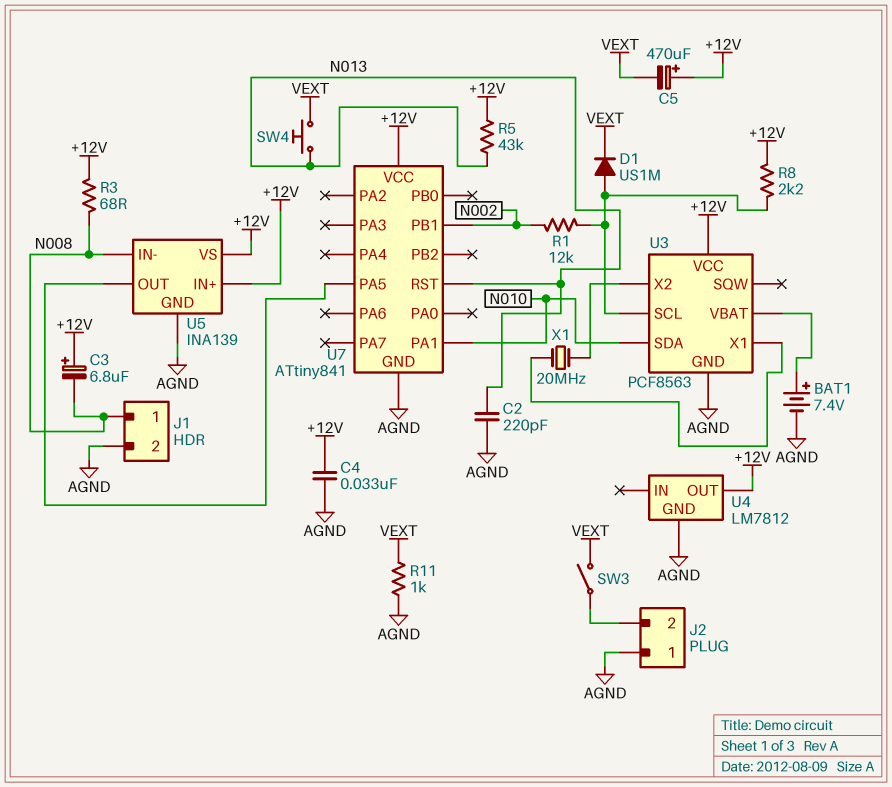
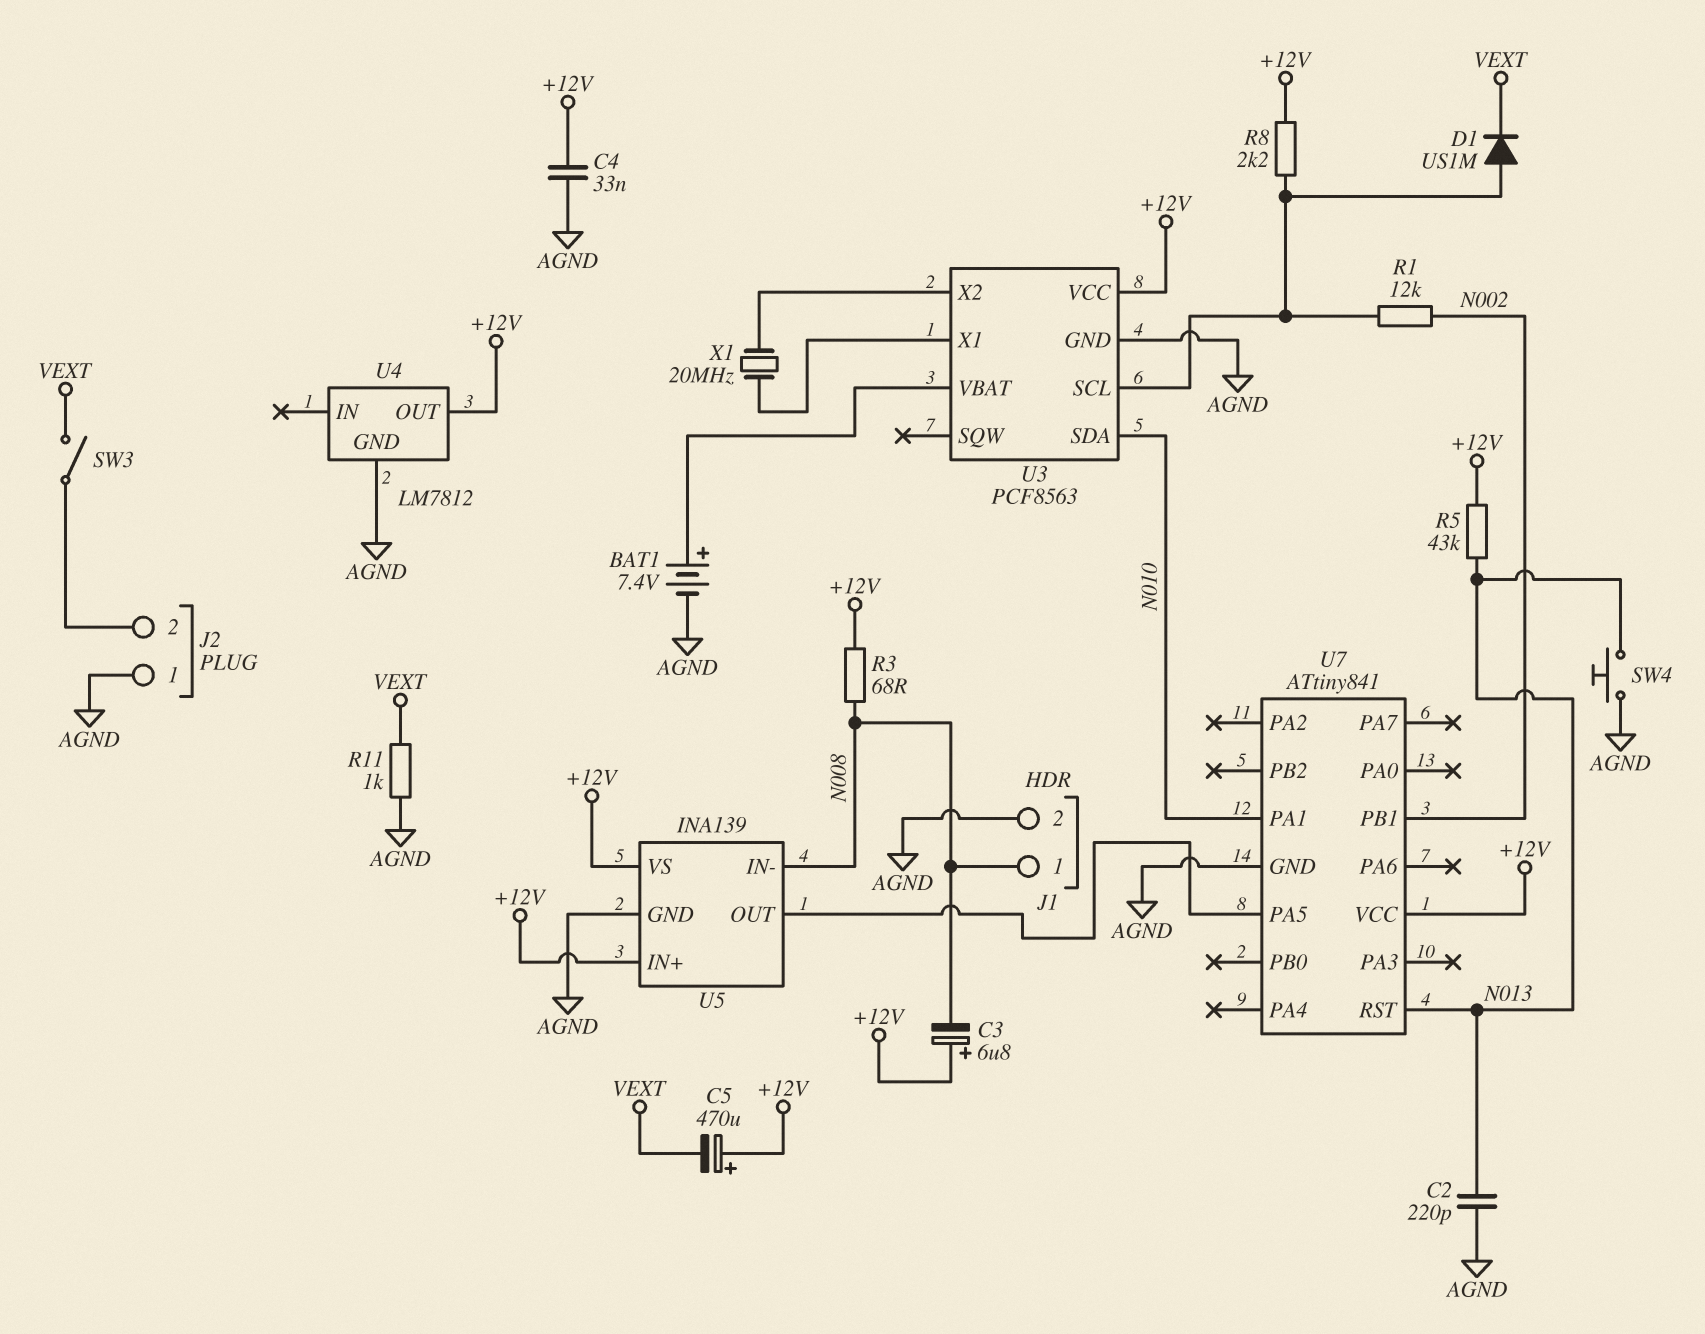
SW4: button (N013, VEXT) -> button (AGND, N013)

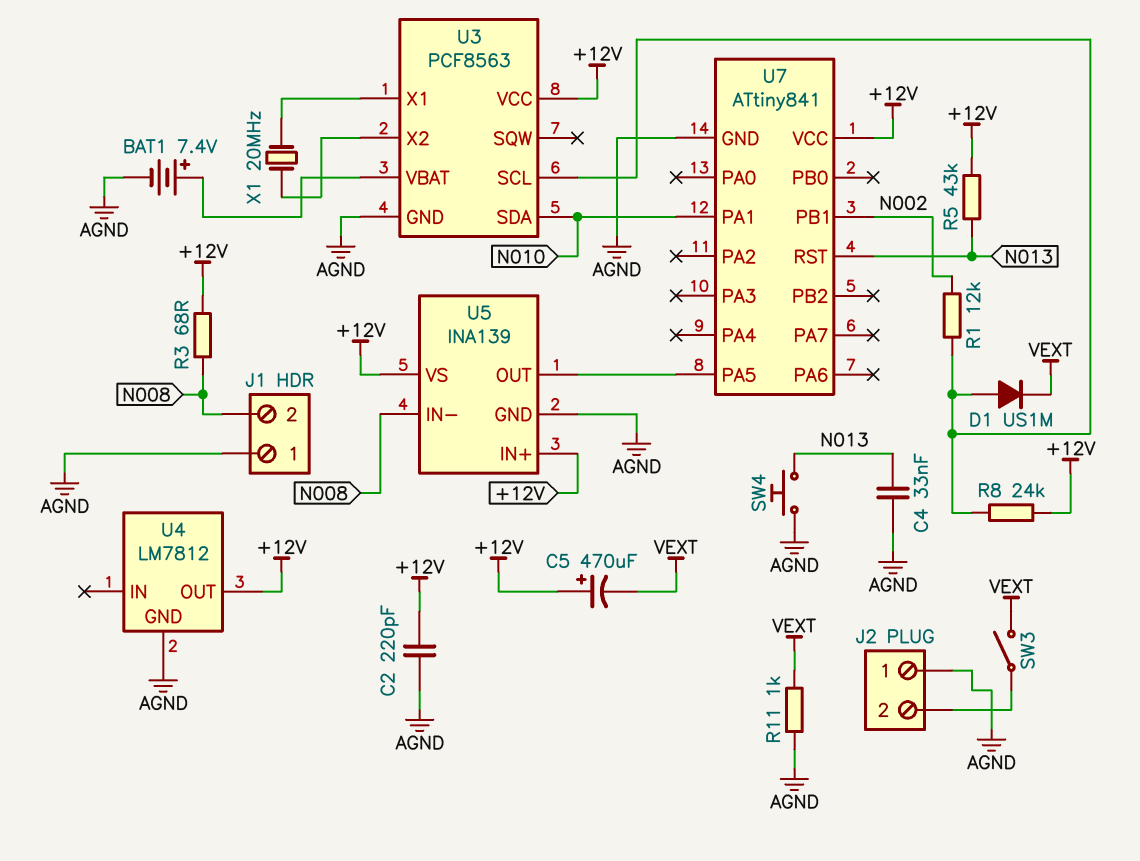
C2: 220pF (AGND, N013) -> 220pF (+12V, AGND)
C3: 6.8uF (plus +12V, minus N008) -> none
C4: 33nF (+12V, AGND) -> 33nF (AGND, N013)
J1 pin 1: N008 -> AGND
J1 pin 2: AGND -> N008
R8: 2.2k (+12V, U3/SCL) -> 24k (+12V, U3/SCL)

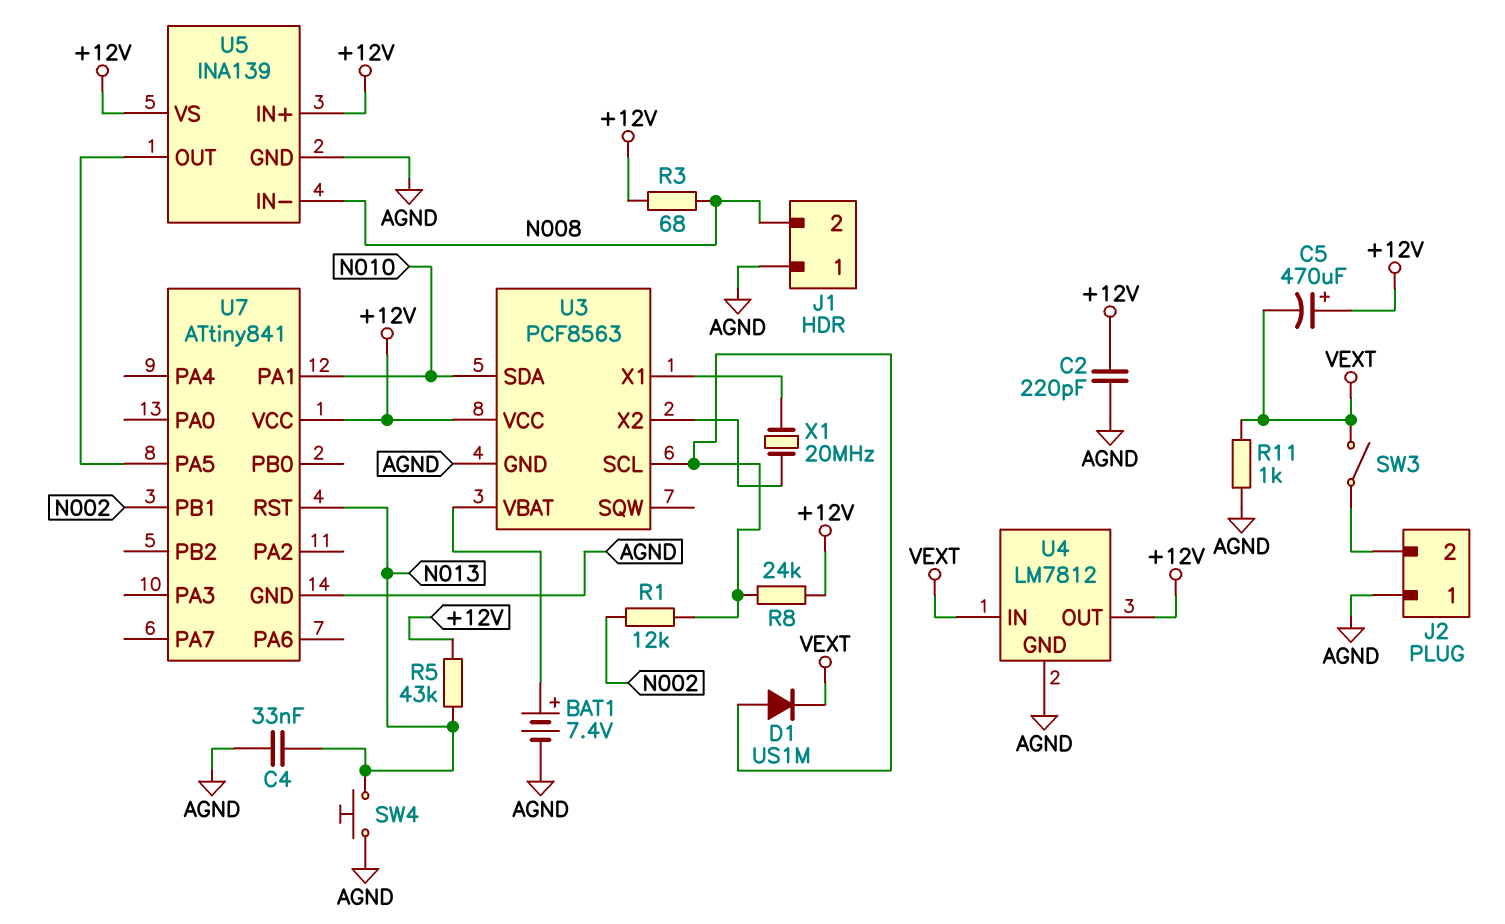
U4 pin IN: none -> VEXT

